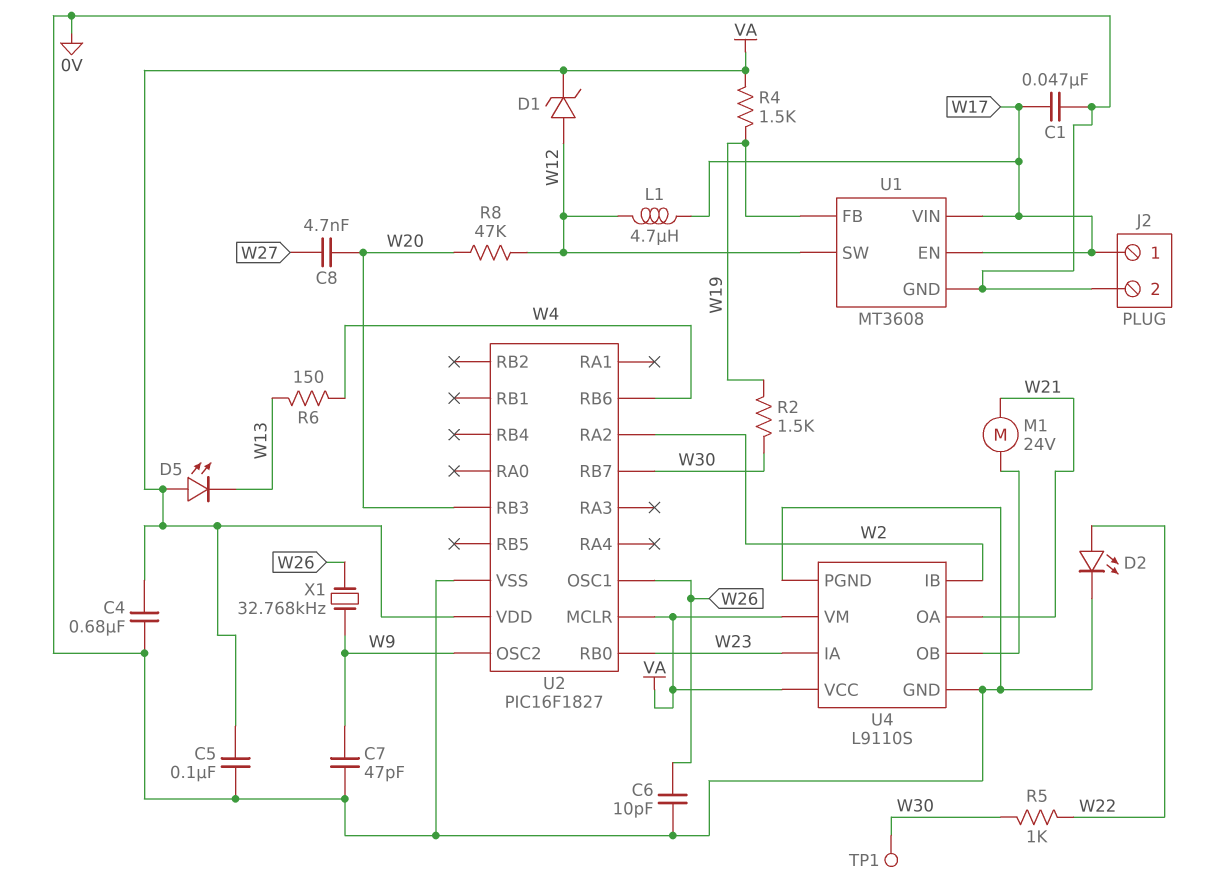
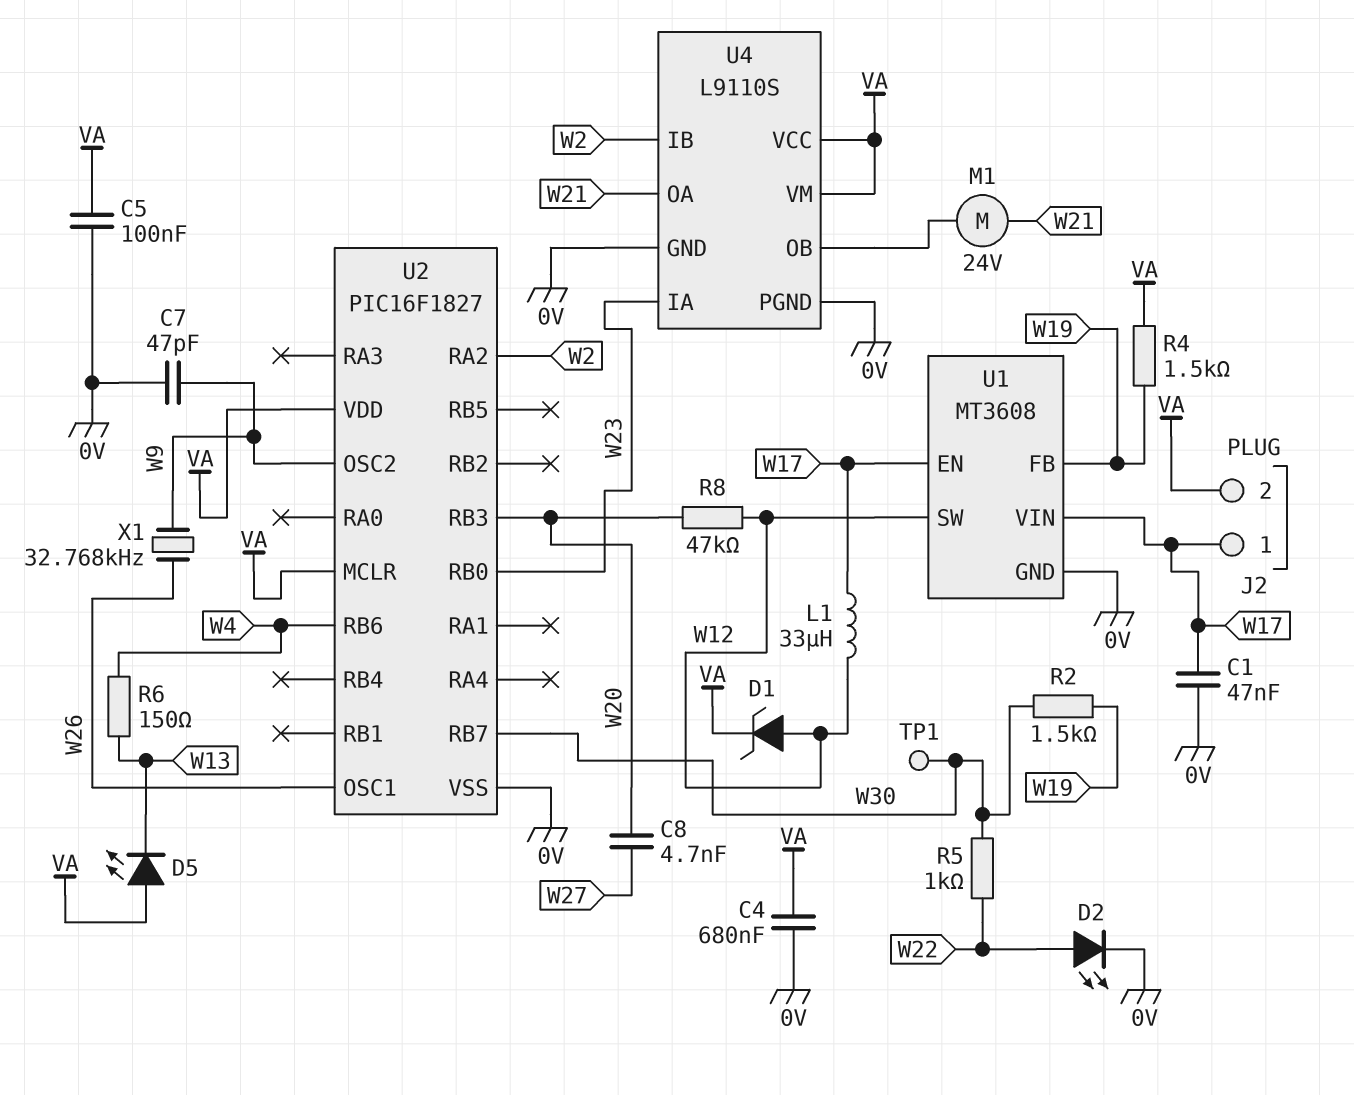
C6: 10pF (0V, W26) -> none
J2 pin 2: 0V -> VA
L1: 4.7uH (W12, W17) -> 33uH (W12, W17)

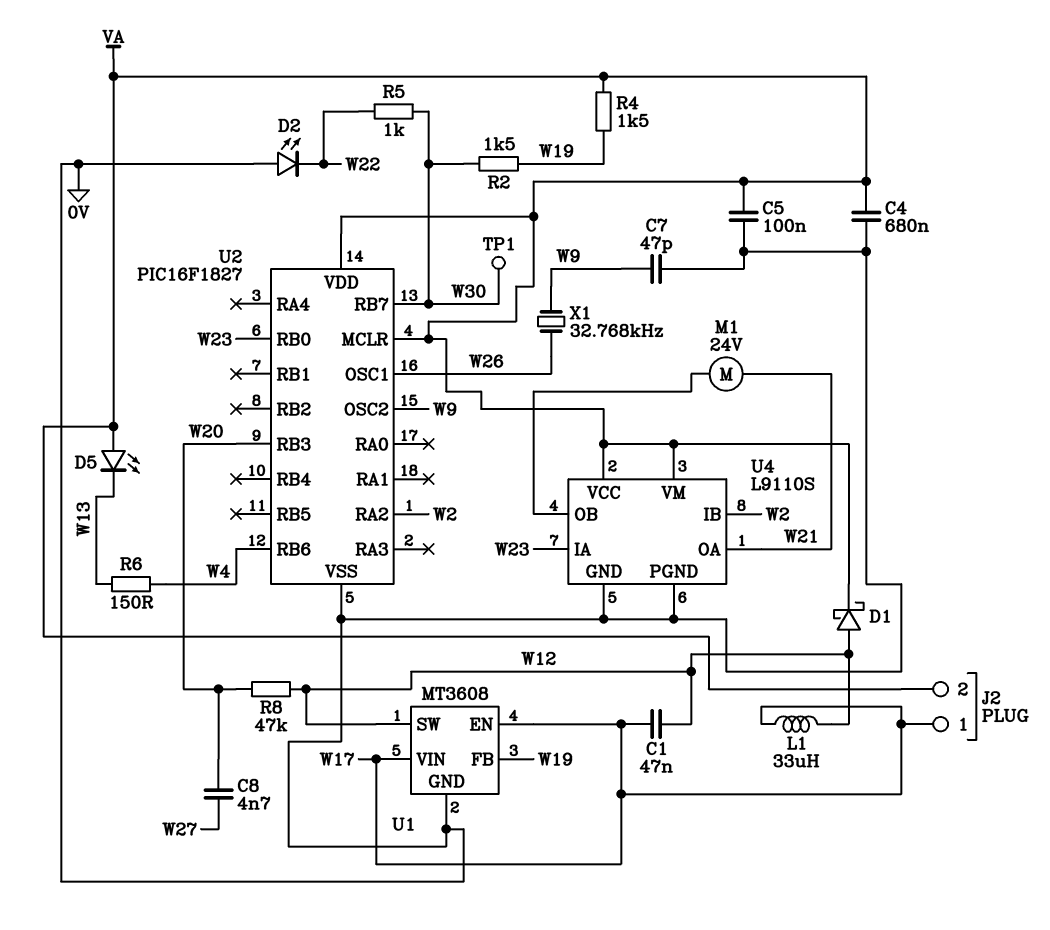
C1: 47nF (0V, W17) -> 47nF (W12, W17)
D1: zener (A W12, K VA) -> schottky (A W12, K VA)
D2: LED (A W22, K 0V) -> LED (A 0V, K W22)

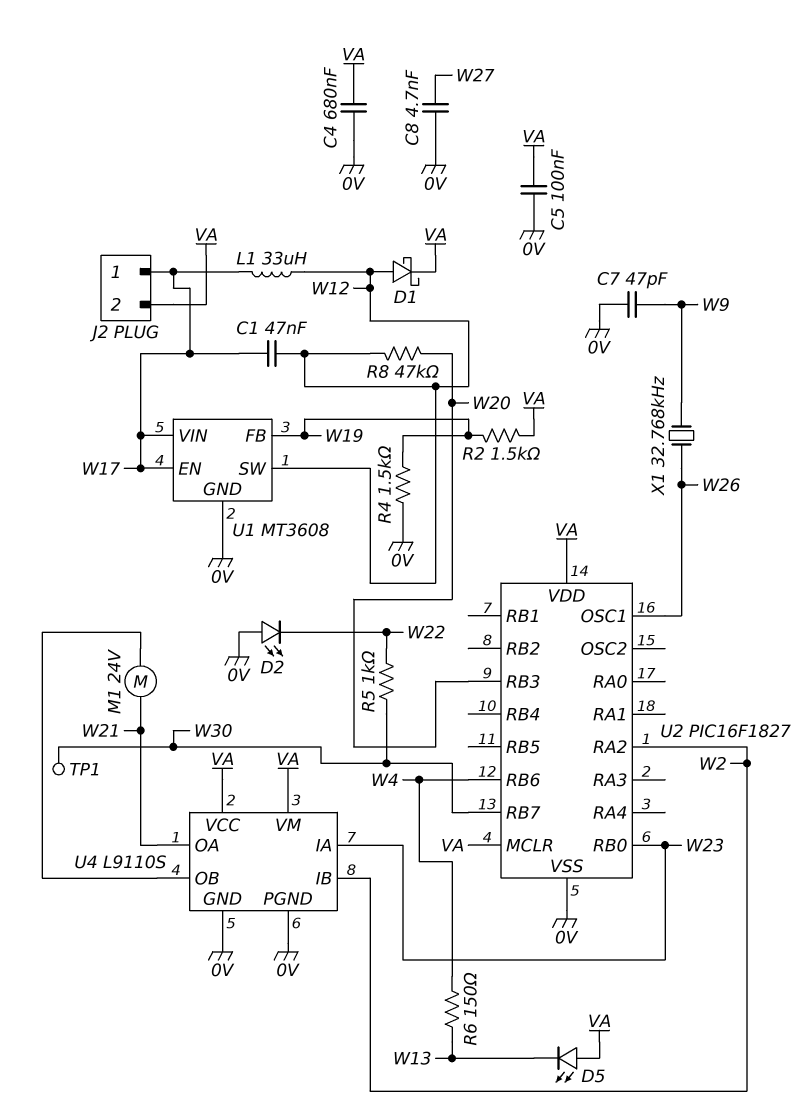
C8: 4.7nF (W20, W27) -> 4.7nF (0V, W27)
R2: 1.5k (W19, W30) -> 1.5k (VA, W19)
R4: 1.5k (VA, W19) -> 1.5k (0V, W19)
U2 pin OSC2: W9 -> none

